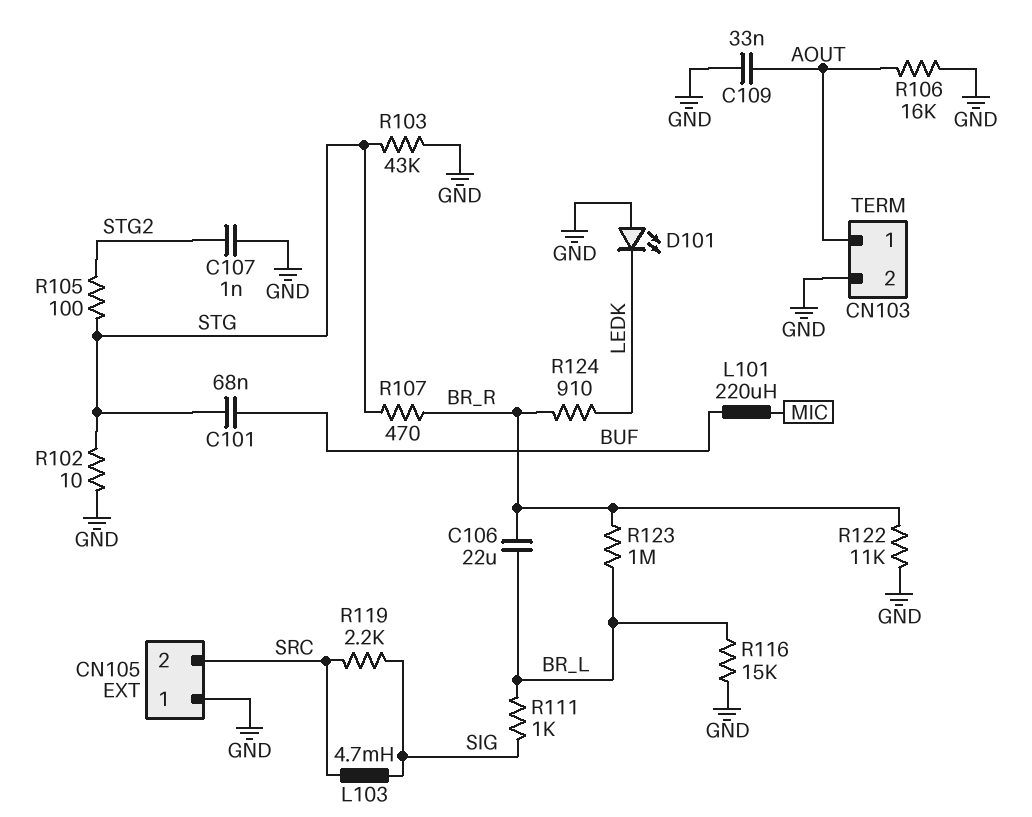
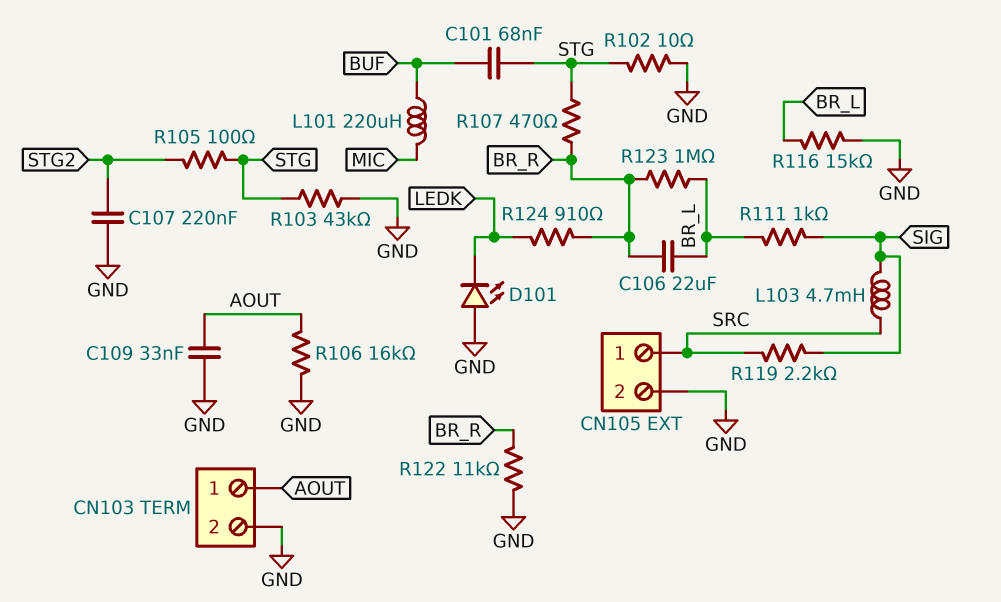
C107: 1nF (GND, STG2) -> 220nF (GND, STG2)
CN105 pin 1: GND -> SRC
CN105 pin 2: SRC -> GND

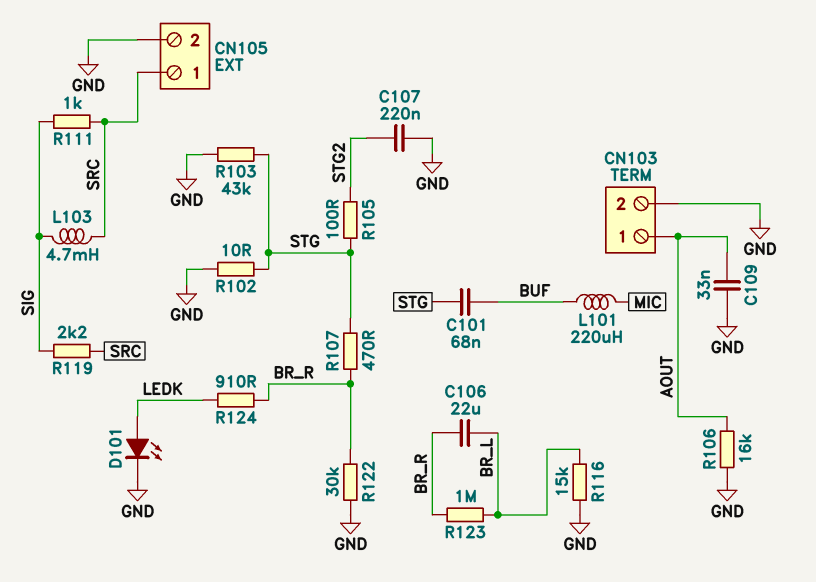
D101: LED (A GND, K LEDK) -> LED (A LEDK, K GND)
R111: 1k (BR_L, SIG) -> 1k (SIG, SRC)
R122: 11k (BR_R, GND) -> 30k (BR_R, GND)

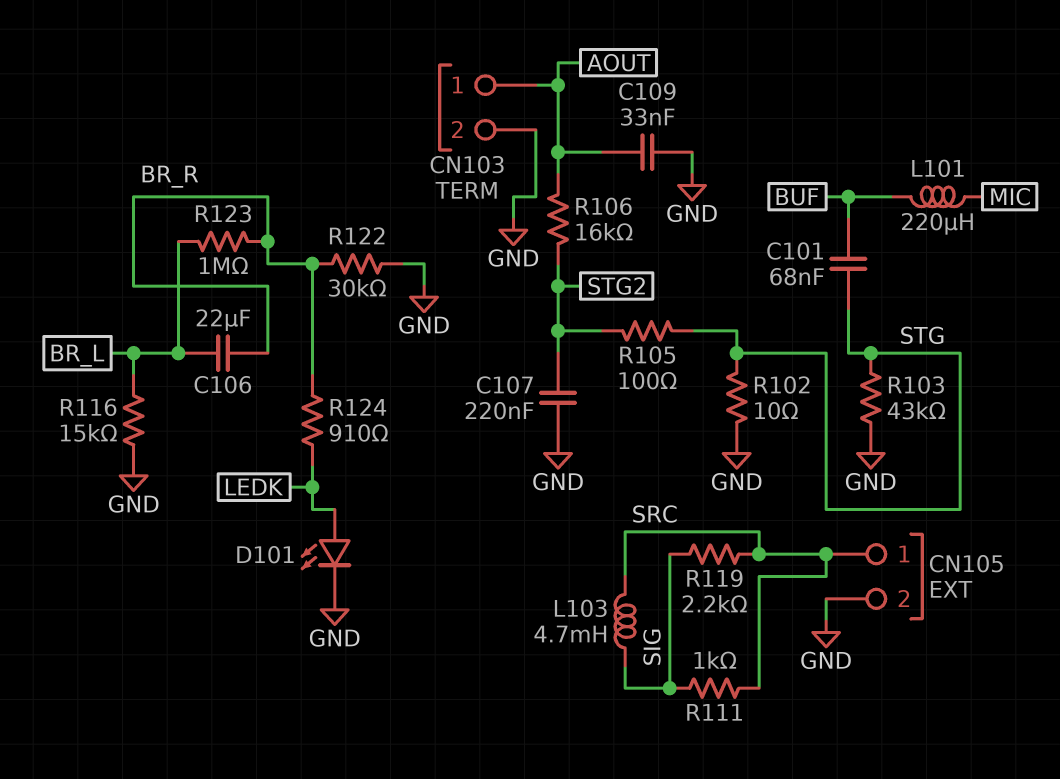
R106: 16k (AOUT, GND) -> 16k (AOUT, STG2)
R107: 470 (BR_R, STG) -> none

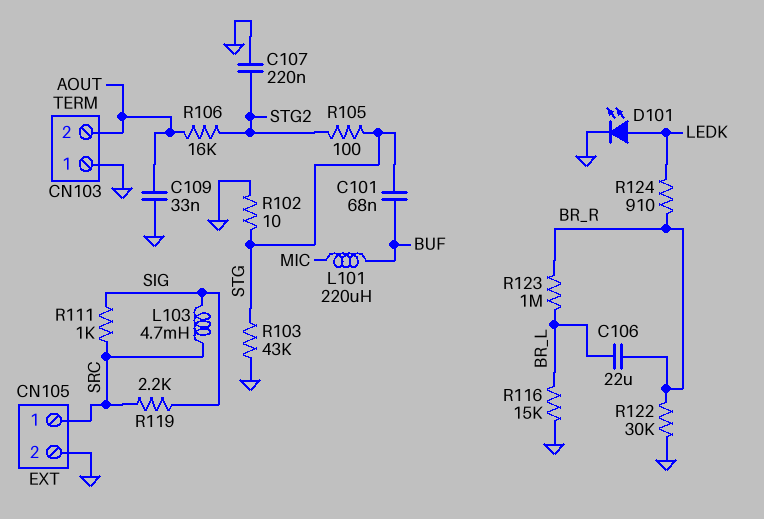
CN103 pin 1: AOUT -> GND
CN103 pin 2: GND -> AOUT

